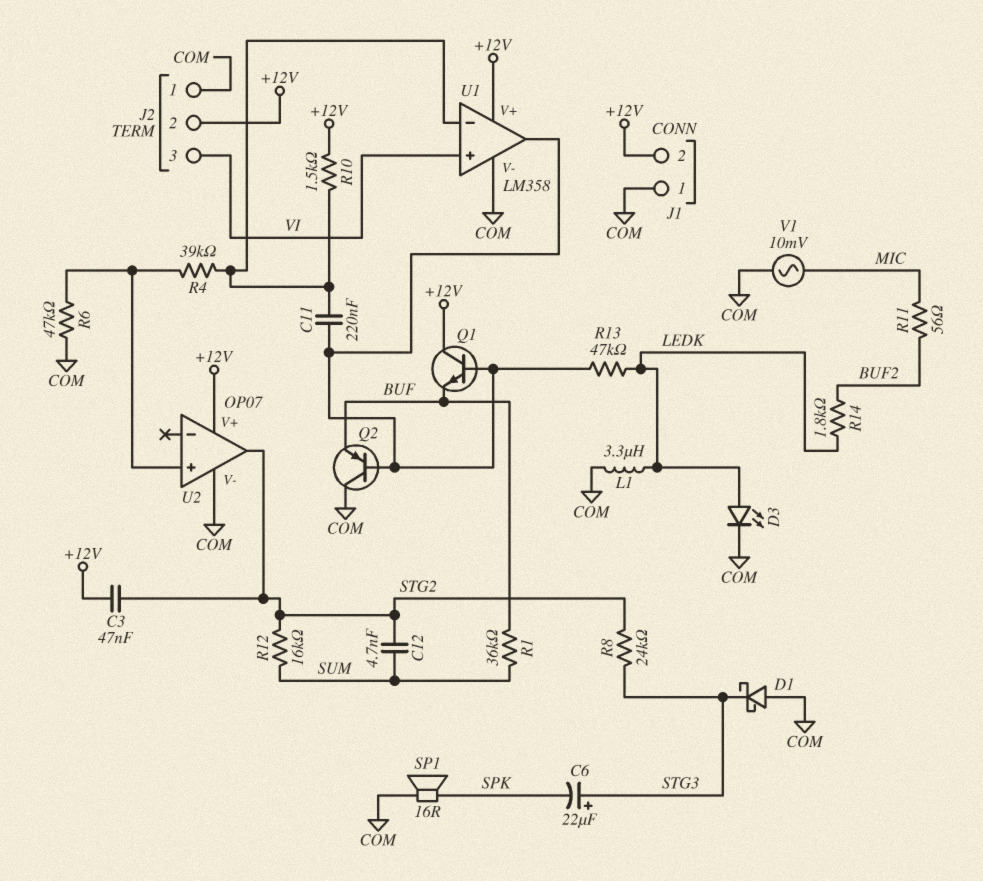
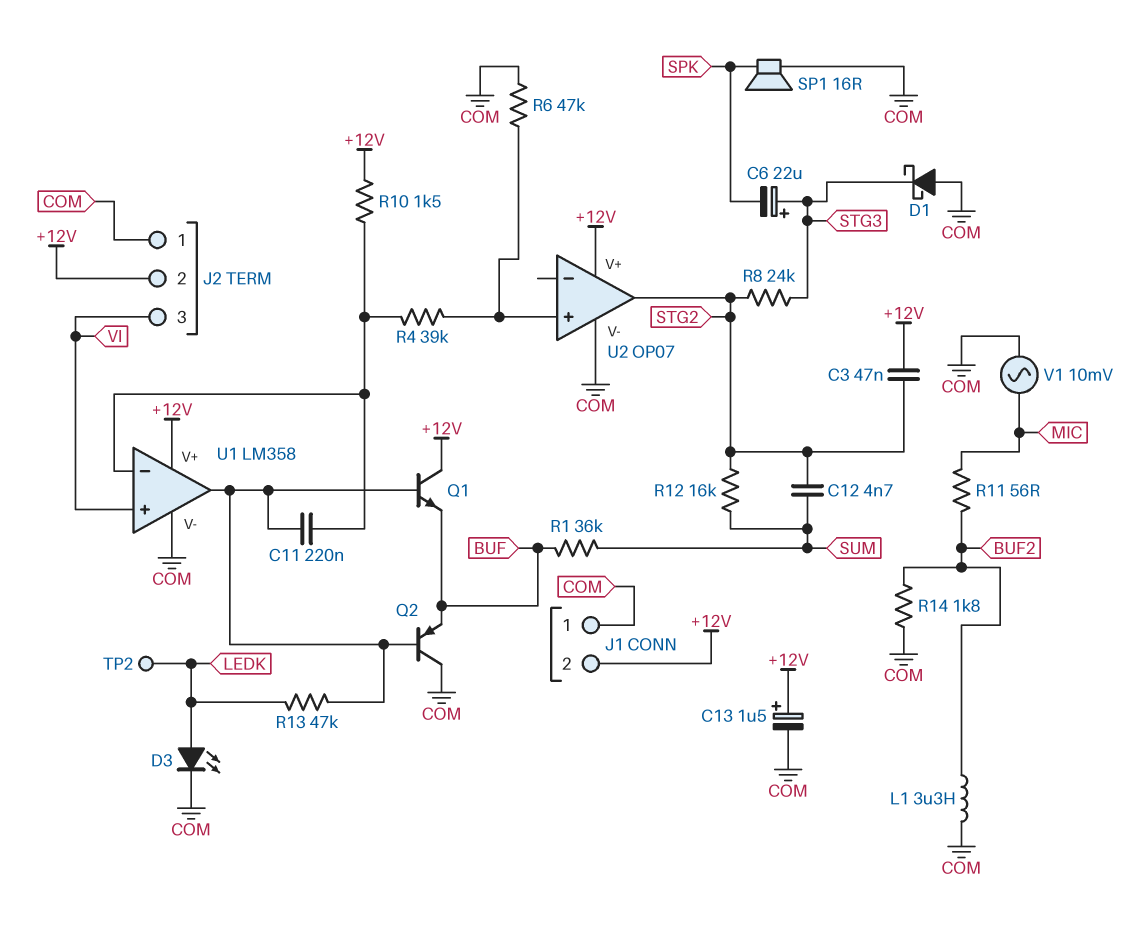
C13: none -> 1.5uF (plus +12V, minus COM)
L1: 3.3uH (COM, LEDK) -> 3.3uH (BUF2, COM)
R14: 1.8k (BUF2, LEDK) -> 1.8k (BUF2, COM)
TP2: none -> test point (LEDK)

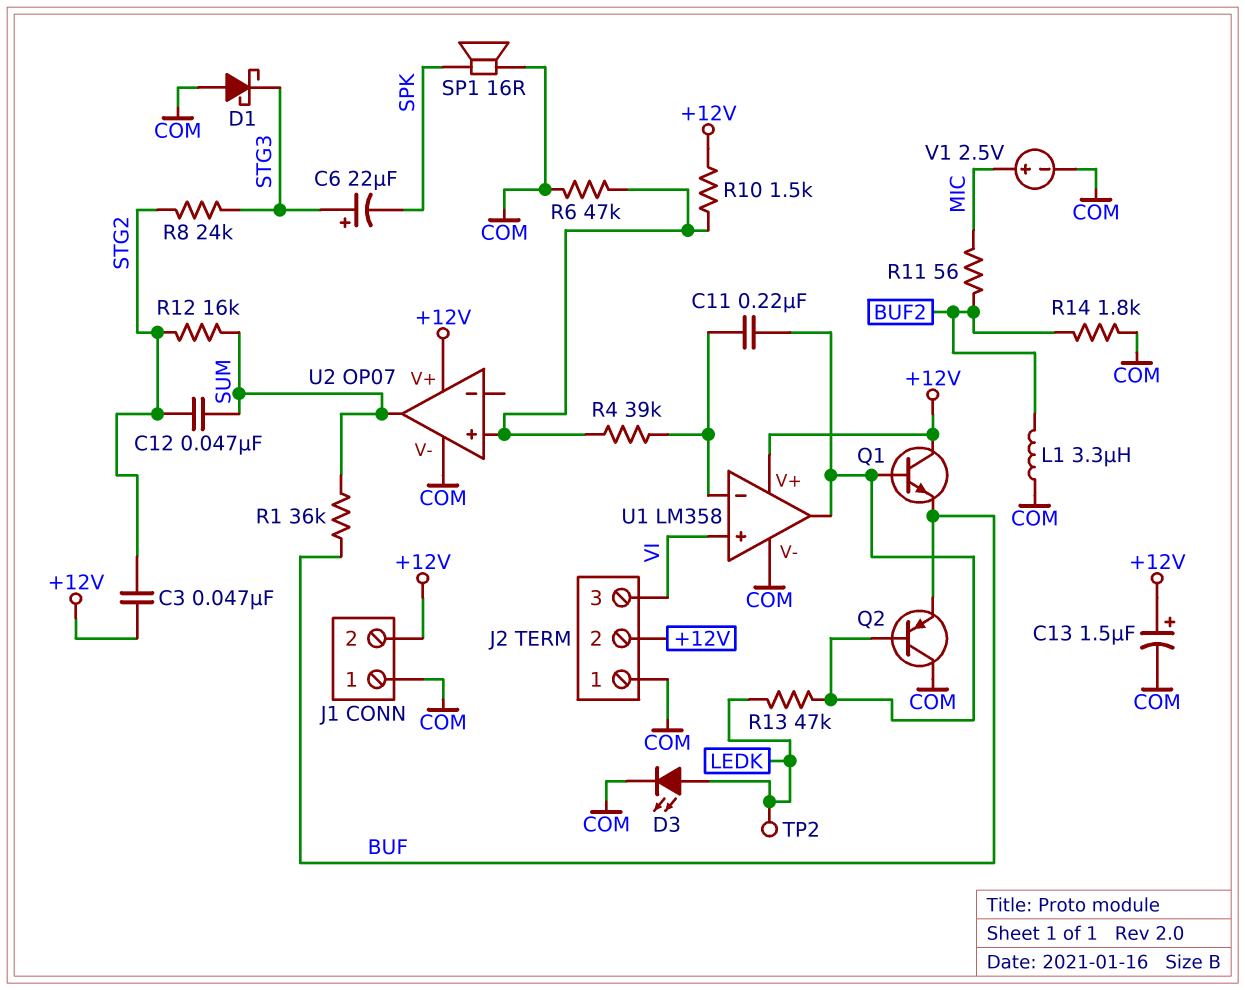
C12: 4.7nF (STG2, SUM) -> 47nF (STG2, SUM)
R10: 1.5k (+12V, U1/in-) -> 1.5k (+12V, U2/in+)
U2 pin out: STG2 -> SUM
V1: AC 10mV (COM, MIC) -> 2.5V (plus MIC, minus COM)

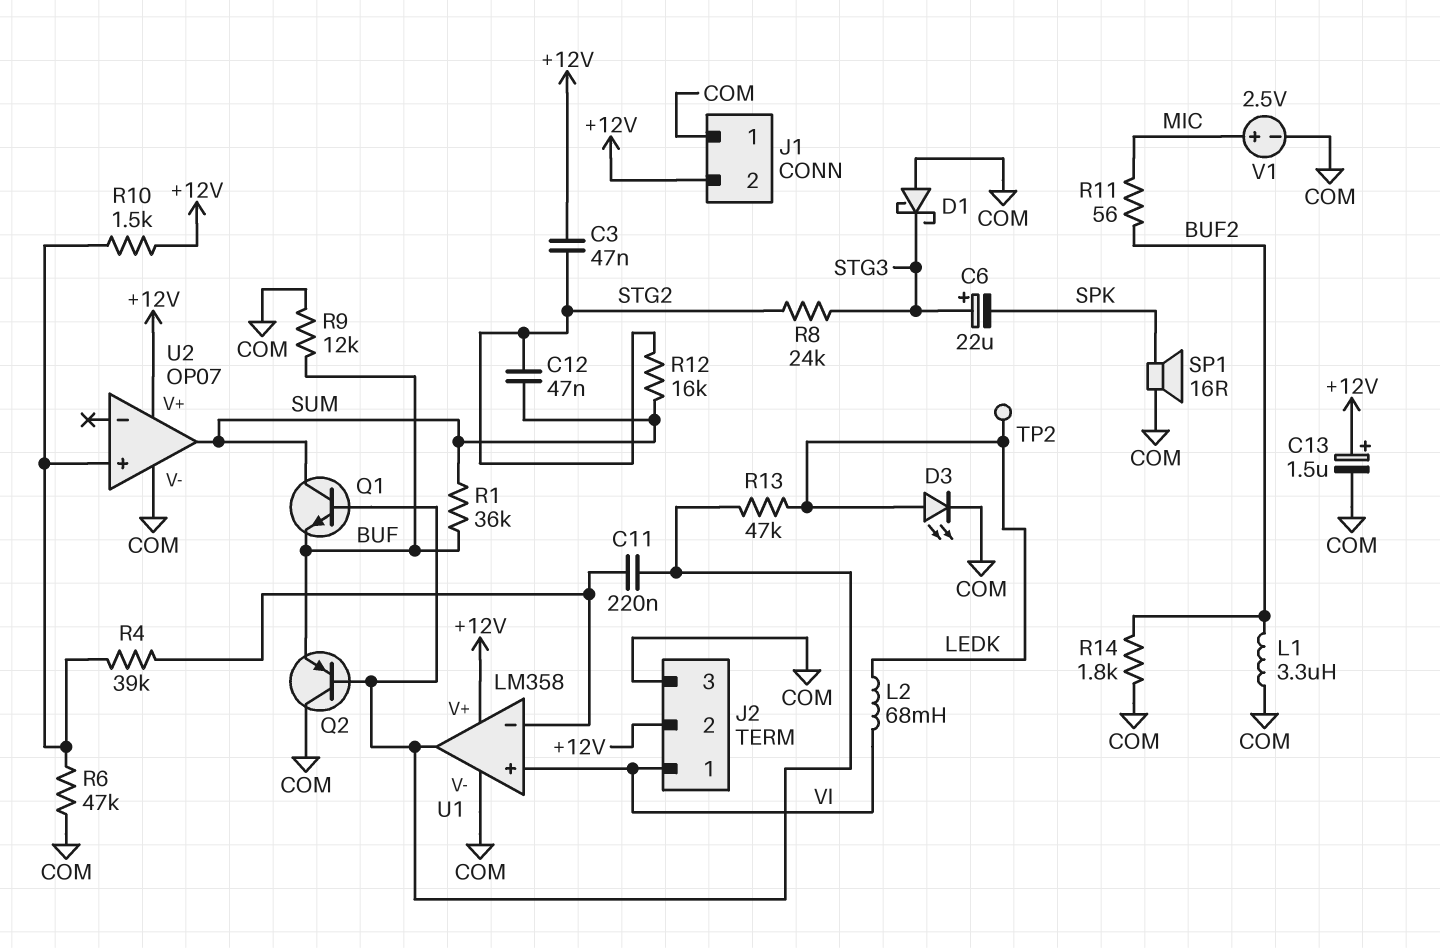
J2 pin 1: COM -> VI
J2 pin 3: VI -> COM
L2: none -> 68mH (LEDK, VI)
Q1: NPN (B U1/out, C +12V, E BUF) -> NPN (B U1/out, C SUM, E BUF)
R9: none -> 12k (BUF, COM)

